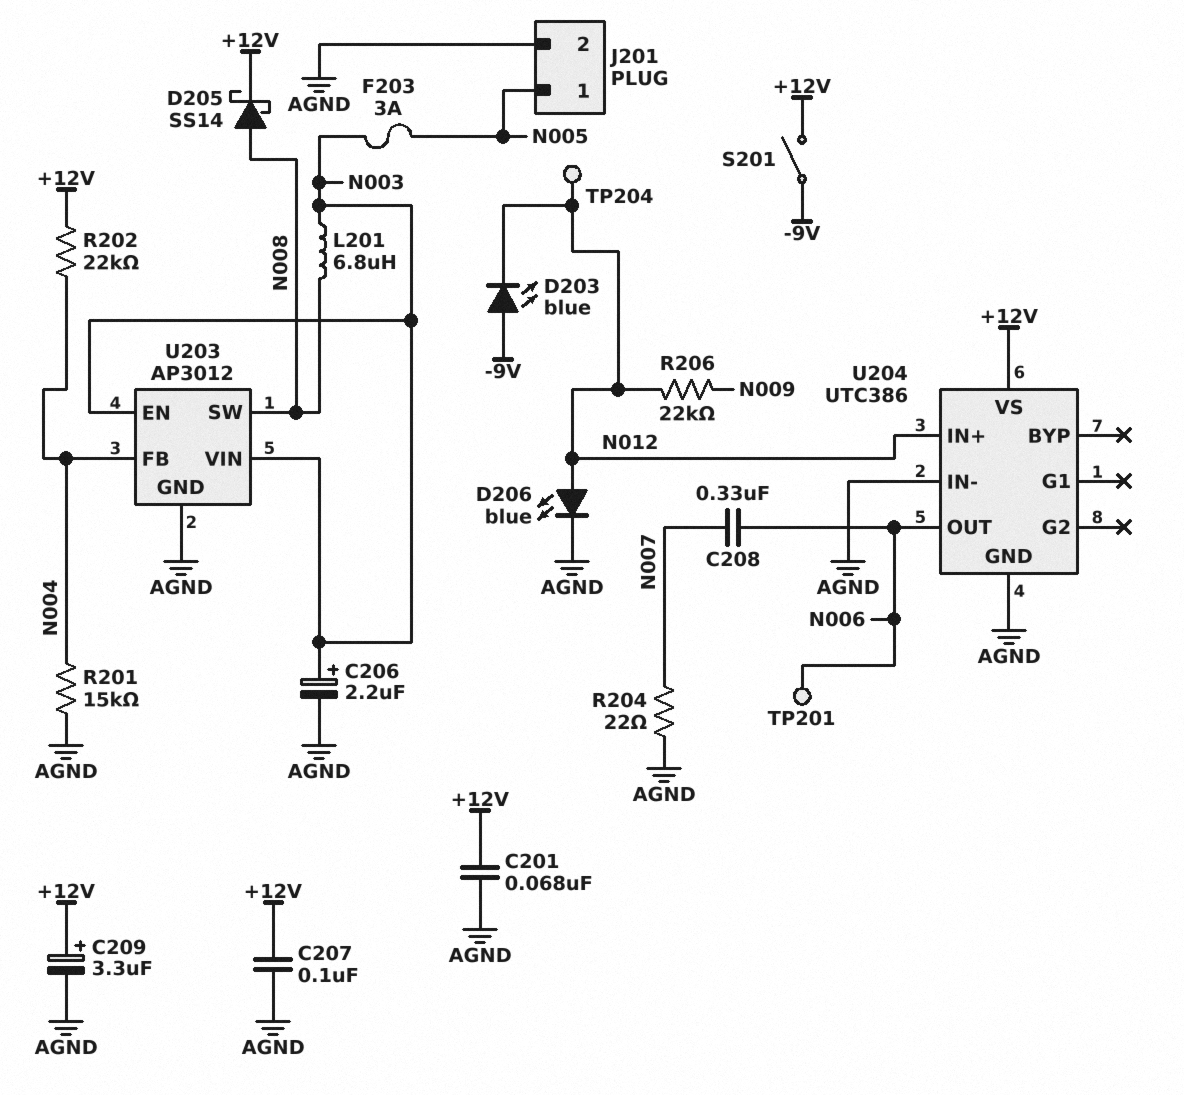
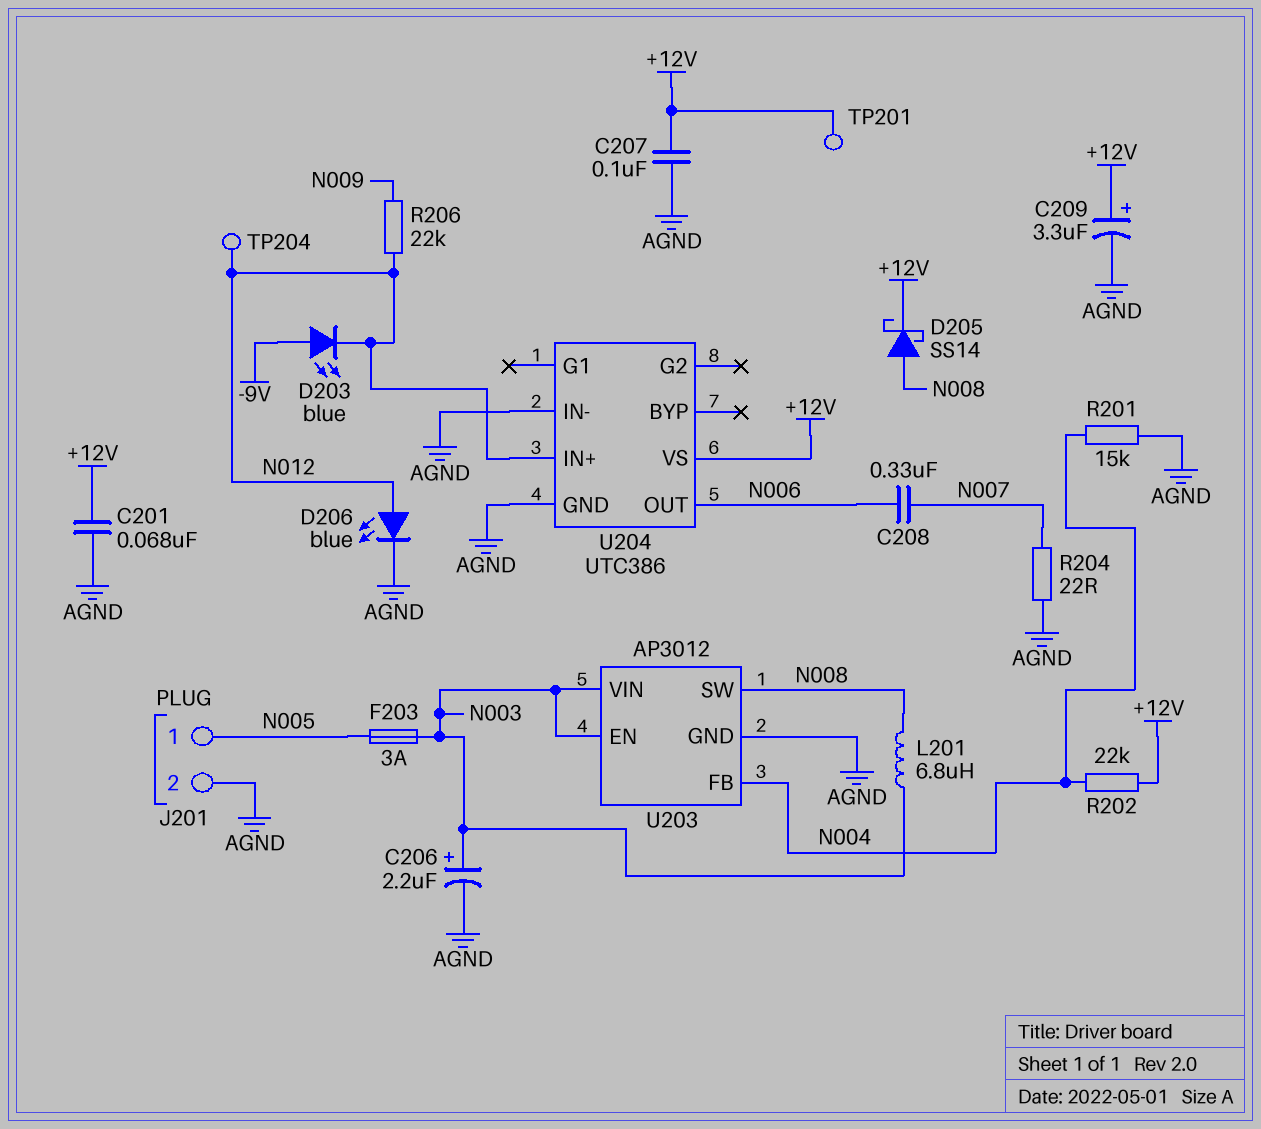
S201: switch (+12V, -9V) -> none
TP201: test point (N006) -> test point (+12V)

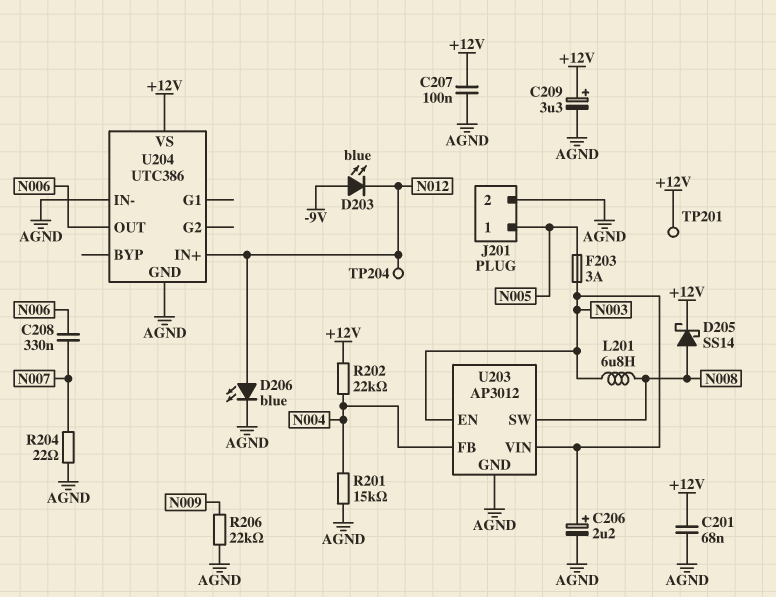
R206: 22k (N009, N012) -> 22k (AGND, N009)

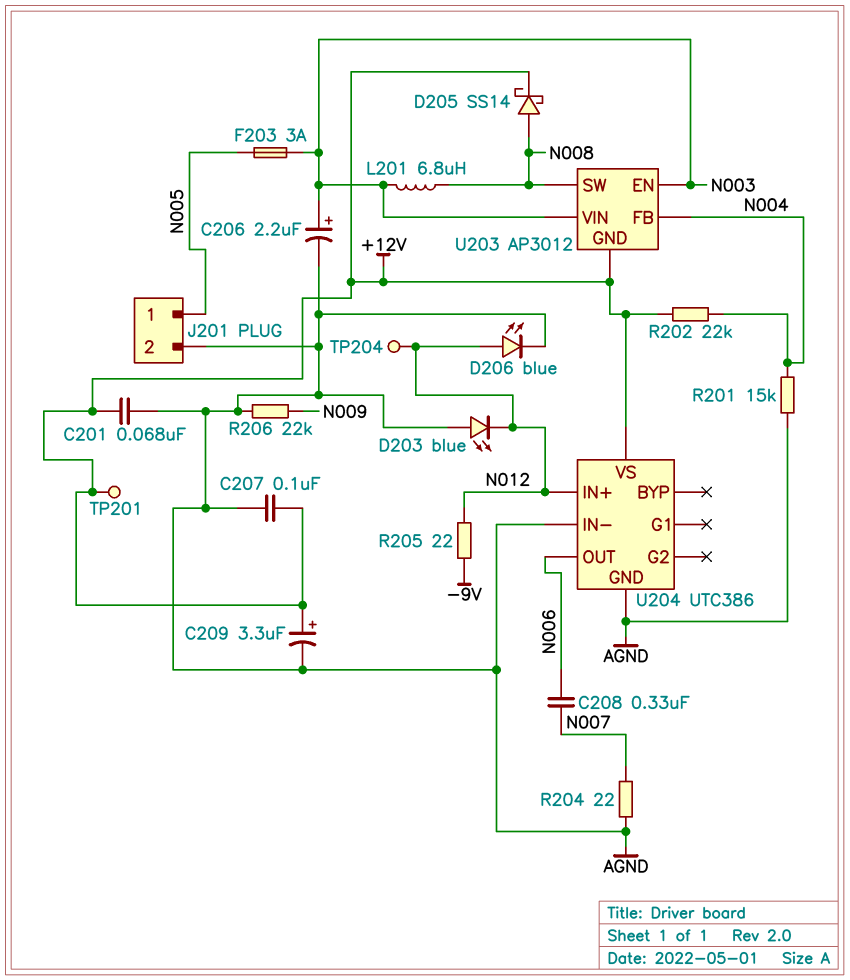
D203: LED blue (A -9V, K N012) -> LED blue (A AGND, K N012)
R205: none -> 22 (-9V, N012)
U203 pin GND: AGND -> +12V

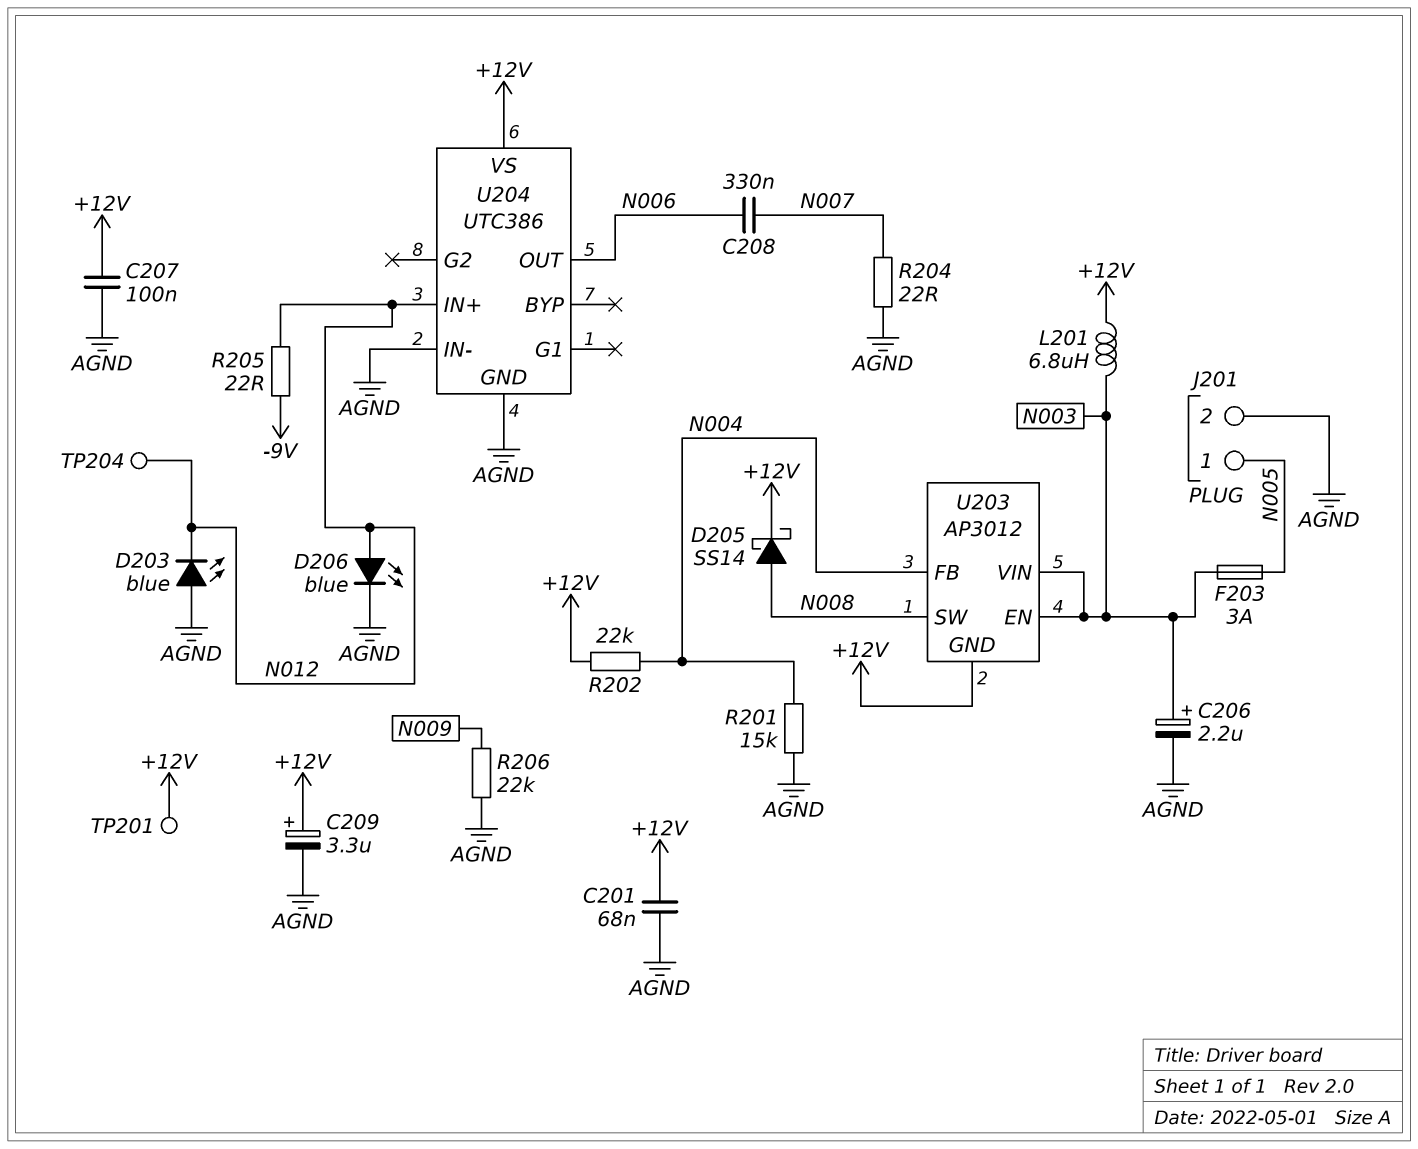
L201: 6.8uH (N003, N008) -> 6.8uH (+12V, N003)

